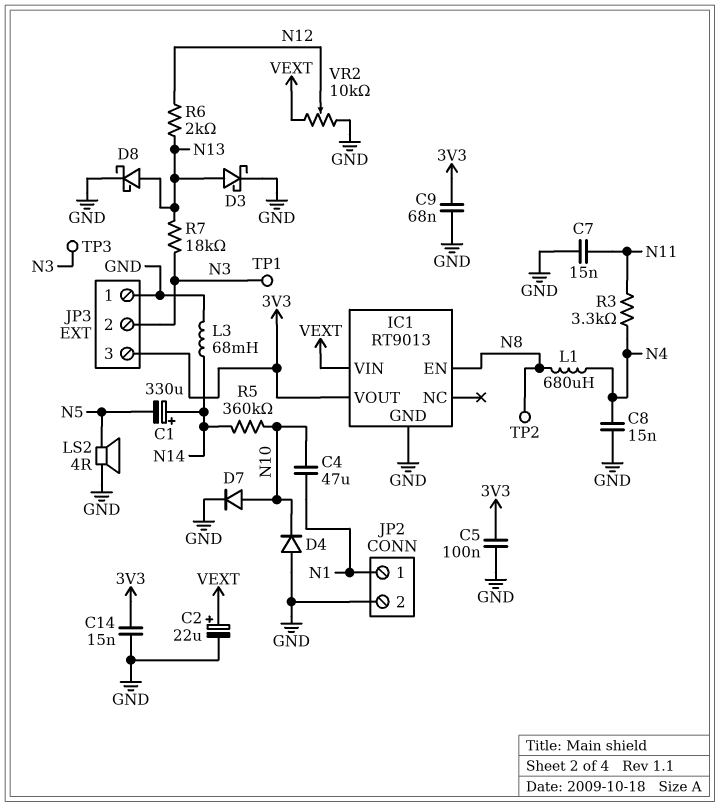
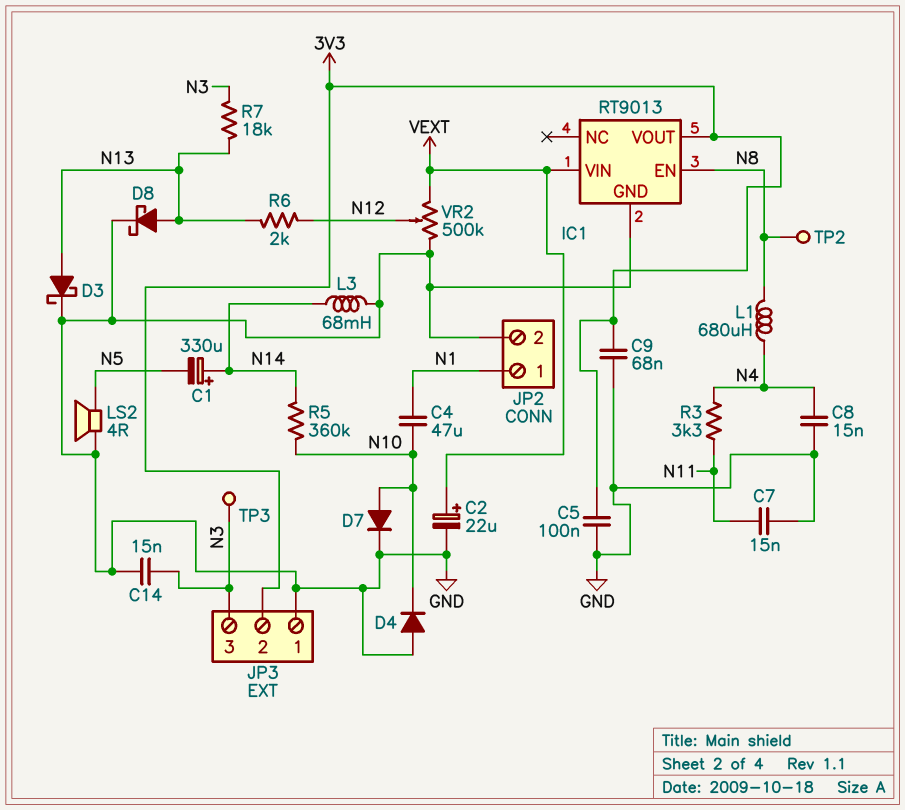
C14: 15nF (3V3, GND) -> 15nF (GND, N3)
JP3 pin 2: N3 -> 3V3
JP3 pin 3: 3V3 -> N3
TP1: test point (N3) -> none
VR2: 10k (GND, VEXT, wiper N12) -> 500k (GND, VEXT, wiper N12)

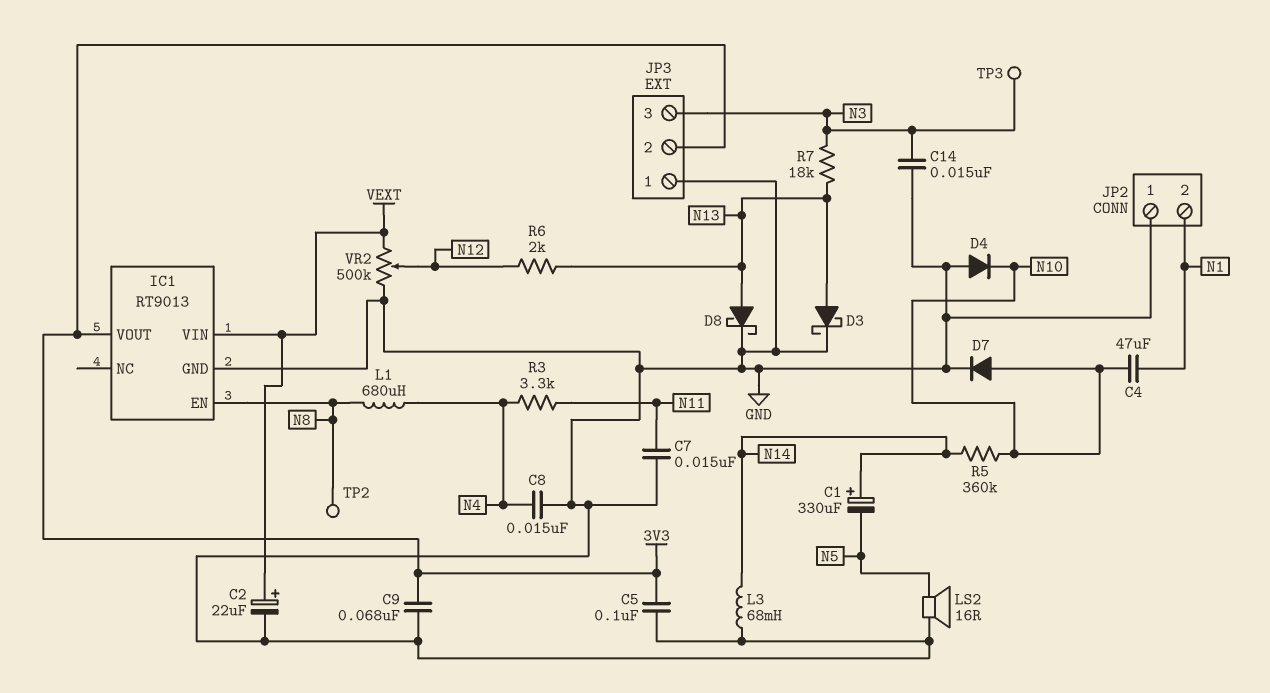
JP2 pin 1: N1 -> GND
JP2 pin 2: GND -> N1
LS2: speaker 4R (GND, N5) -> speaker 16R (GND, N5)

